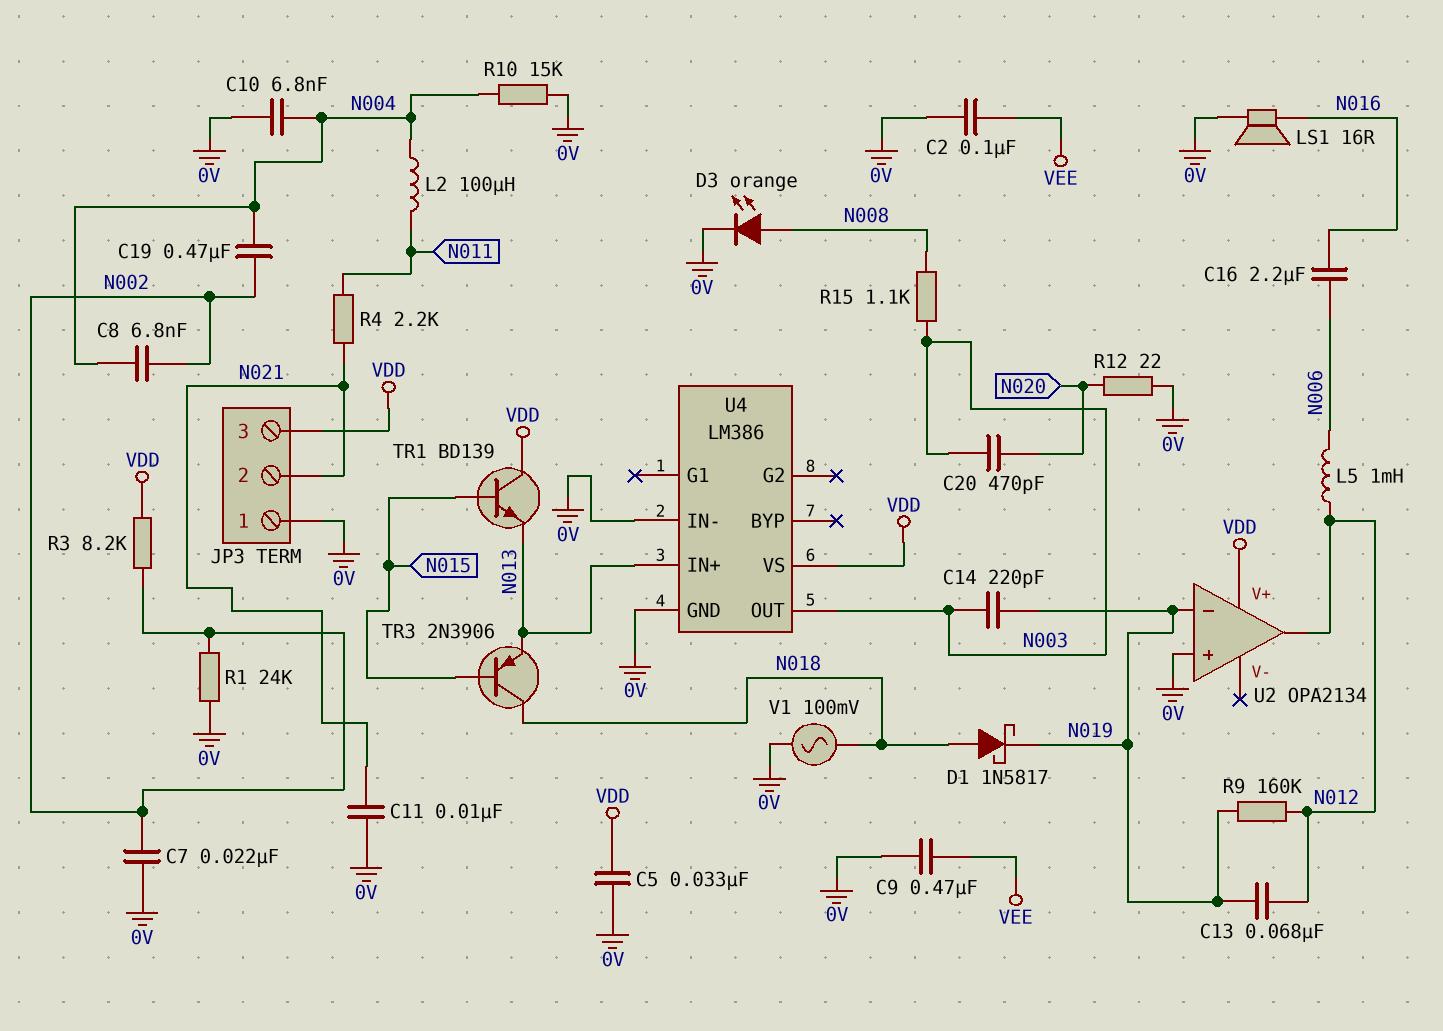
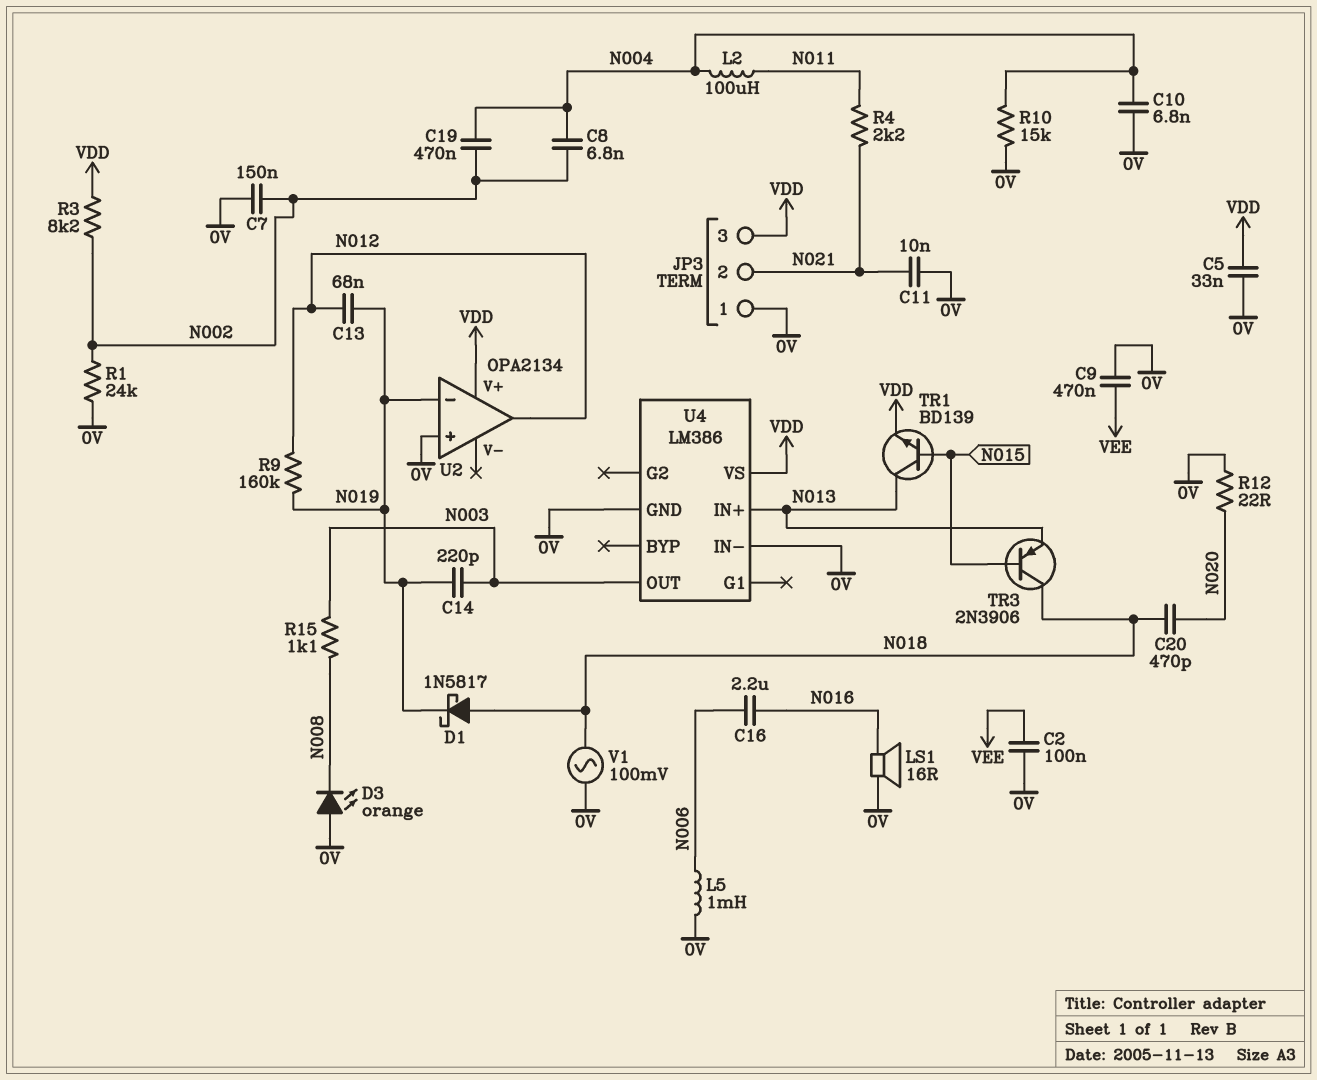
C7: 22nF (0V, N002) -> 150nF (0V, N002)
C20: 470pF (N003, N020) -> 470pF (N018, N020)
D3: LED orange (A N008, K 0V) -> LED orange (A 0V, K N008)
L5: 1mH (N006, N012) -> 1mH (0V, N006)
TR1: NPN BD139 (B N015, C VDD, E N013) -> NPN BD139 (B N015, C N013, E VDD)

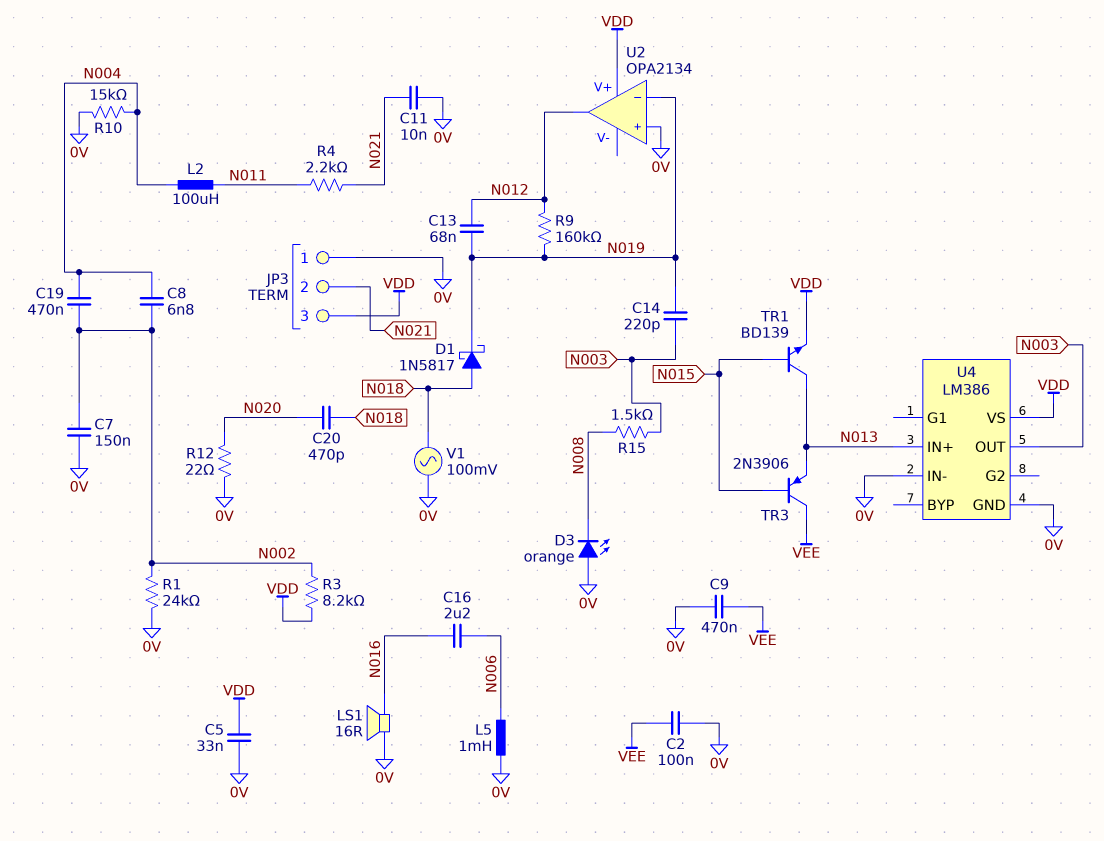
C10: 6.8nF (0V, N004) -> none
R15: 1.1k (N003, N008) -> 1.5k (N003, N008)
TR3: PNP 2N3906 (B N015, C N018, E N013) -> PNP 2N3906 (B N015, C VEE, E N013)

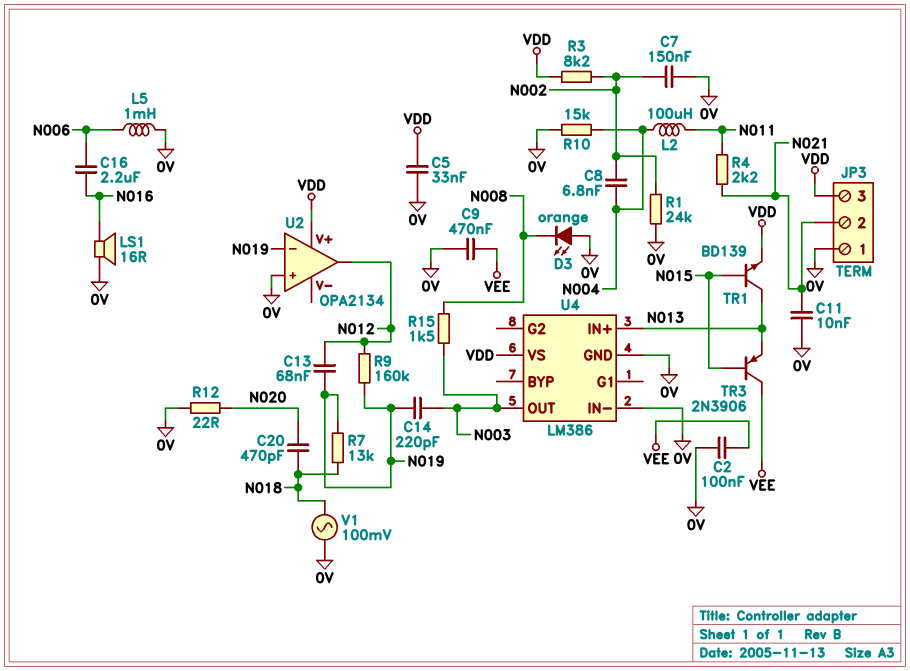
C19: 470nF (N002, N004) -> none
D1: schottky 1N5817 (A N018, K N019) -> none
R7: none -> 13k (N018, N019)

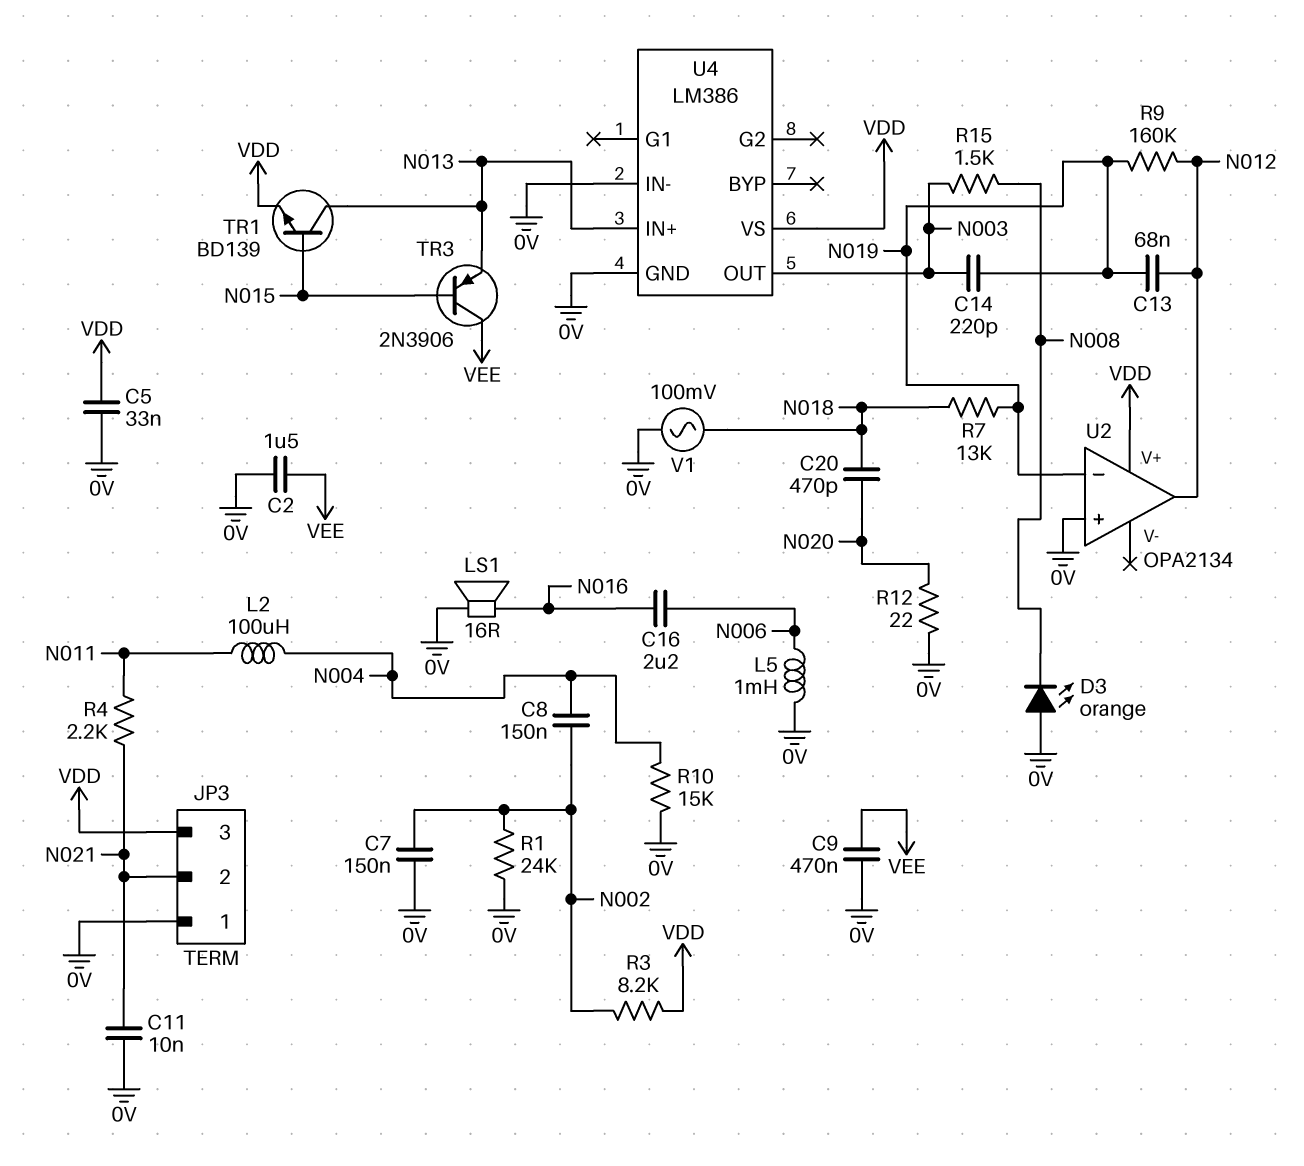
C2: 100nF (0V, VEE) -> 1.5uF (0V, VEE)
C8: 6.8nF (N002, N004) -> 150nF (N002, N004)

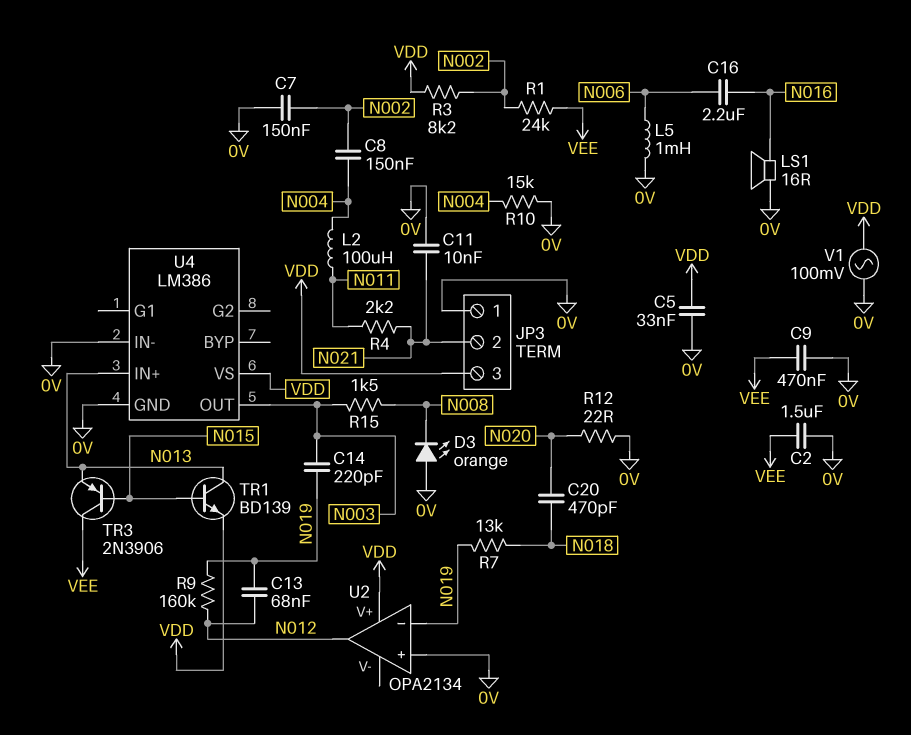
R1: 24k (0V, N002) -> 24k (N002, VEE)
V1: AC 100mV (0V, N018) -> AC 100mV (0V, VDD)

